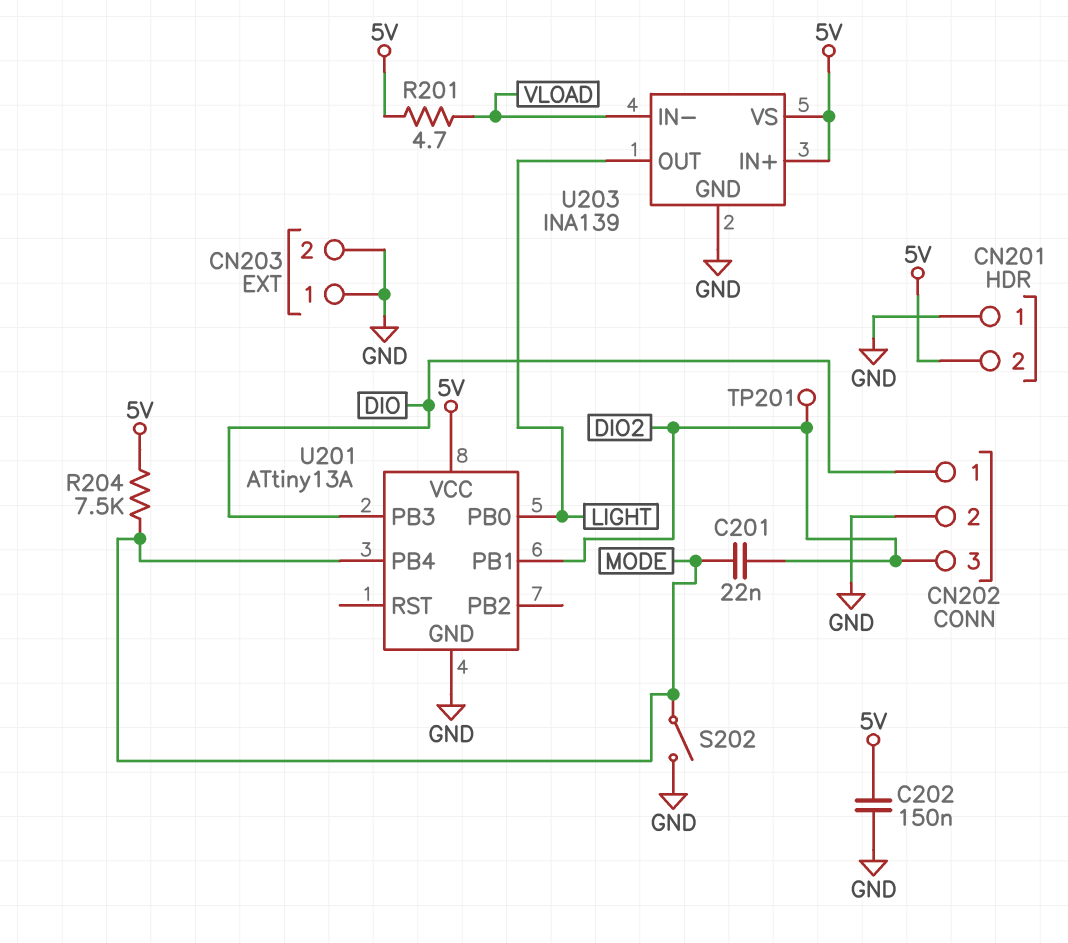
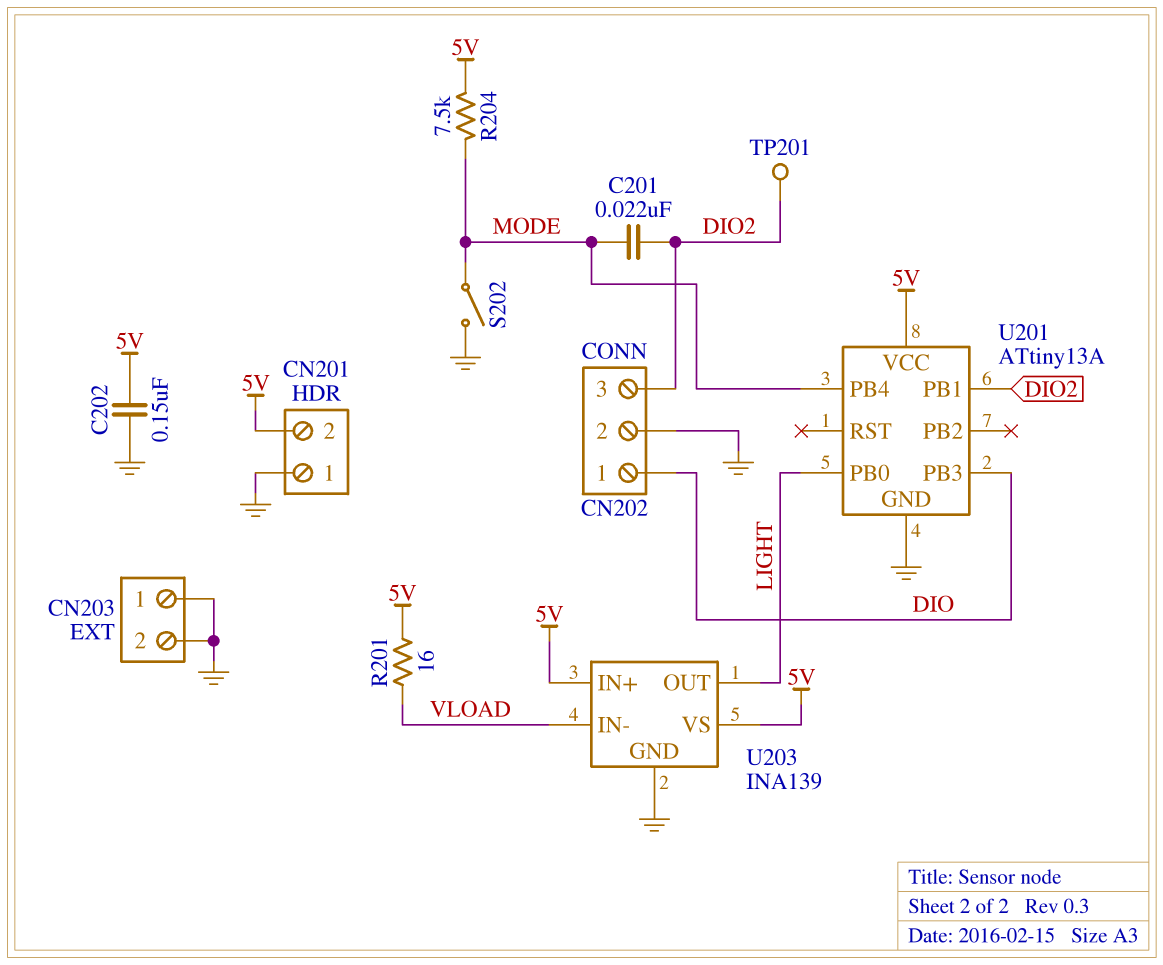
R201: 4.7 (5V, VLOAD) -> 16 (5V, VLOAD)

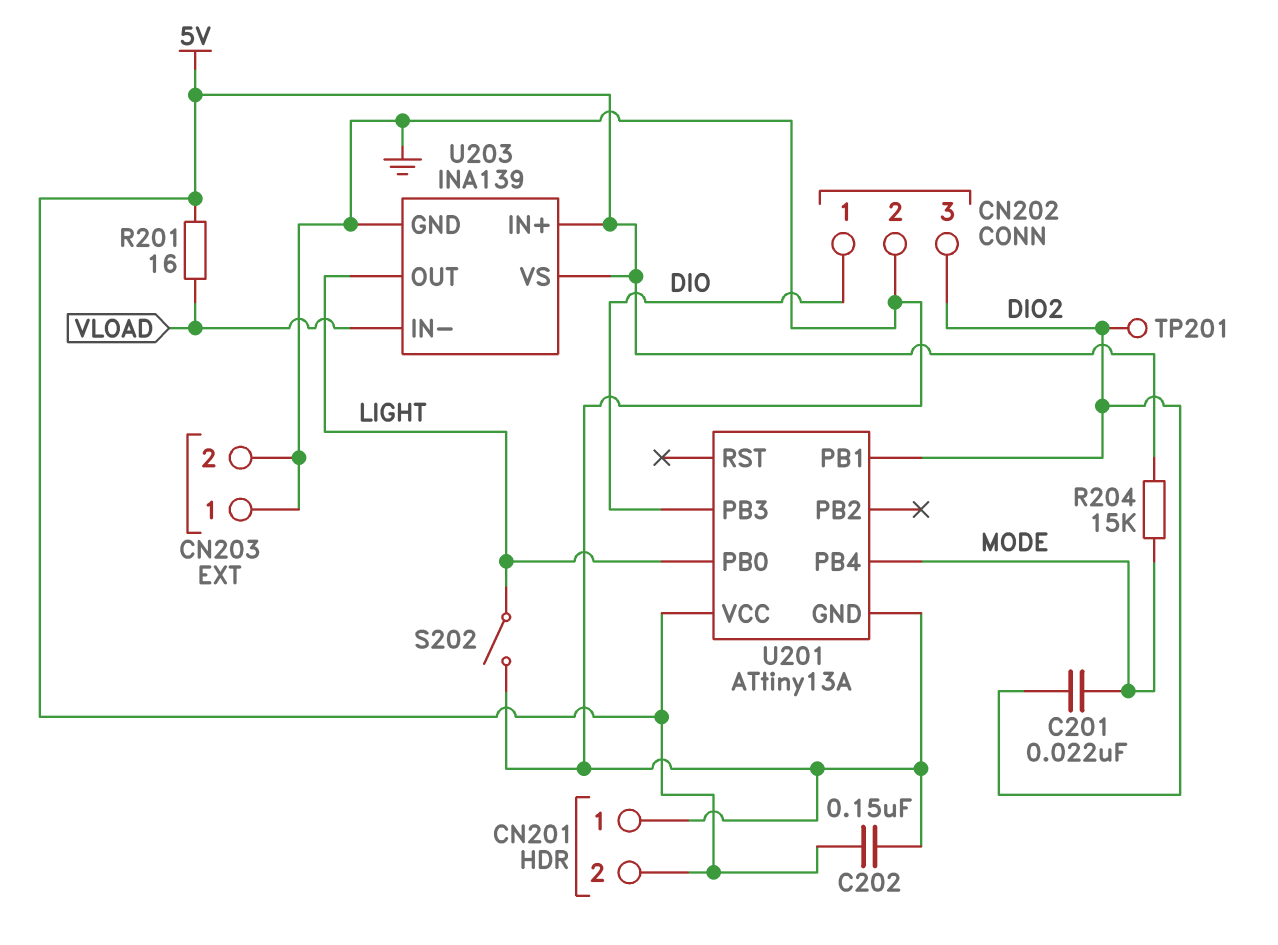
R204: 7.5k (5V, MODE) -> 15k (5V, MODE)
S202: switch (GND, MODE) -> switch (GND, LIGHT)

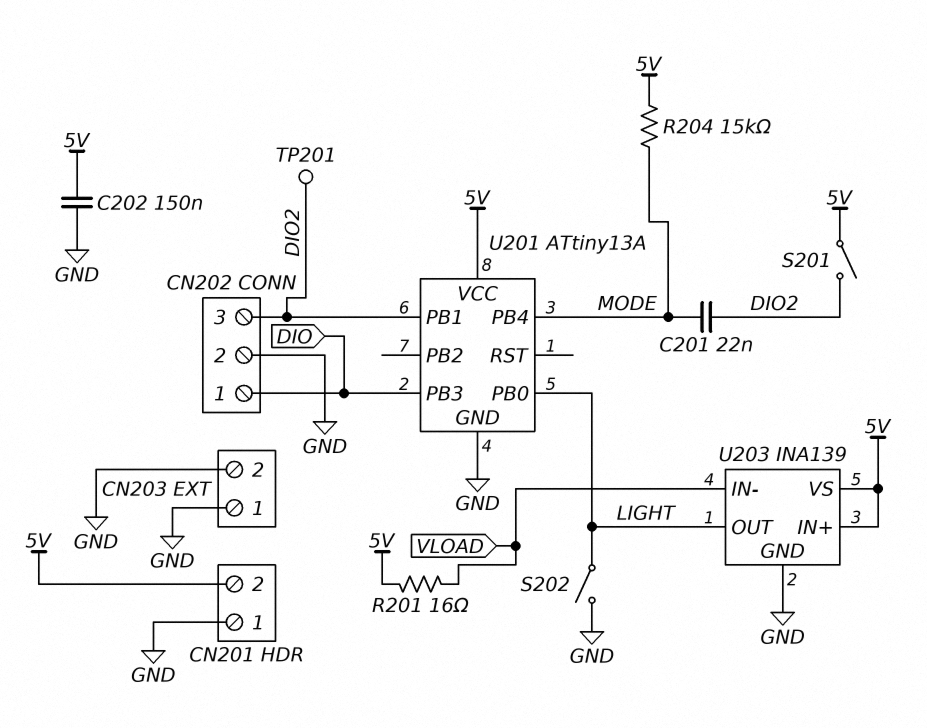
S201: none -> switch (5V, DIO2)

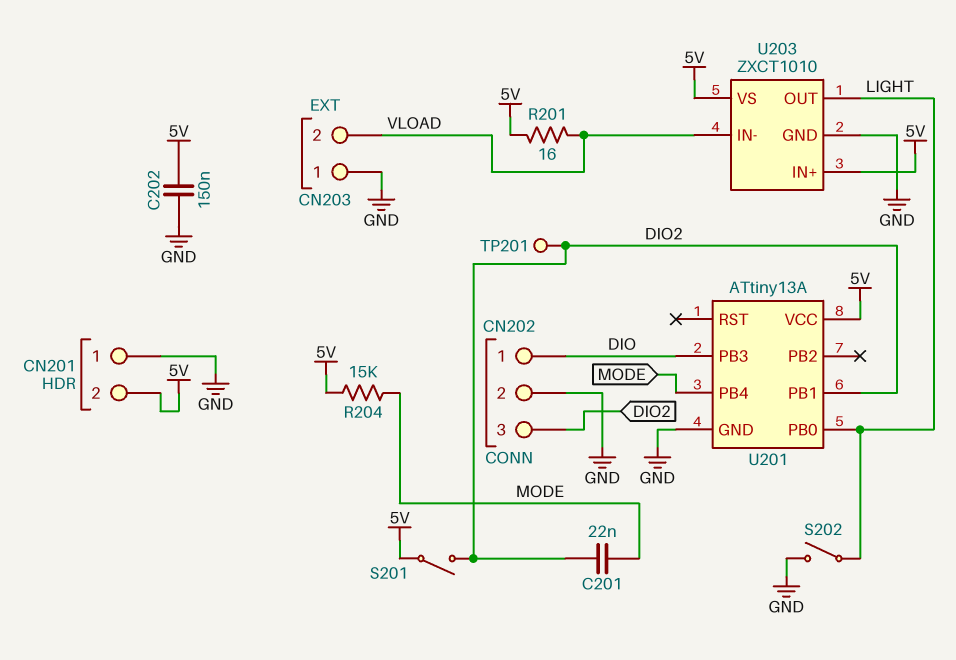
CN203 pin 2: GND -> VLOAD
U203: INA139 -> ZXCT1010

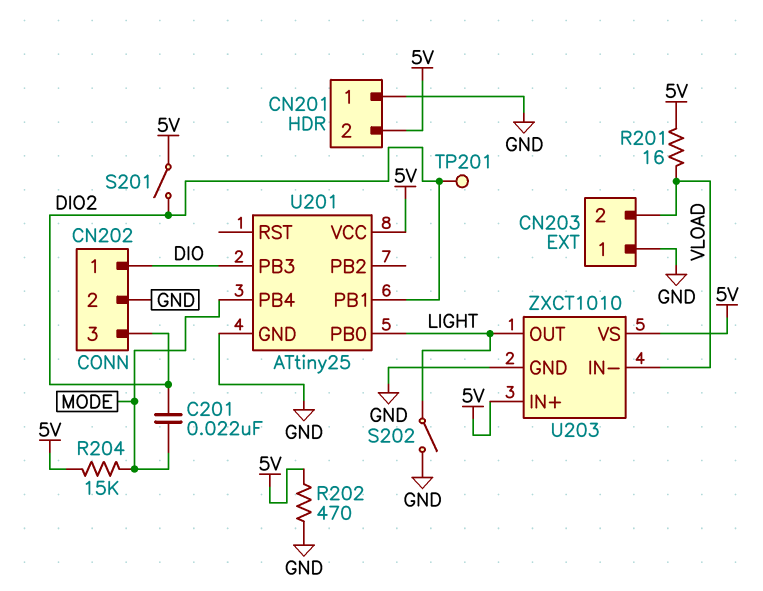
C202: 150nF (5V, GND) -> none
R202: none -> 470 (5V, GND)
U201: ATtiny13A -> ATtiny25

